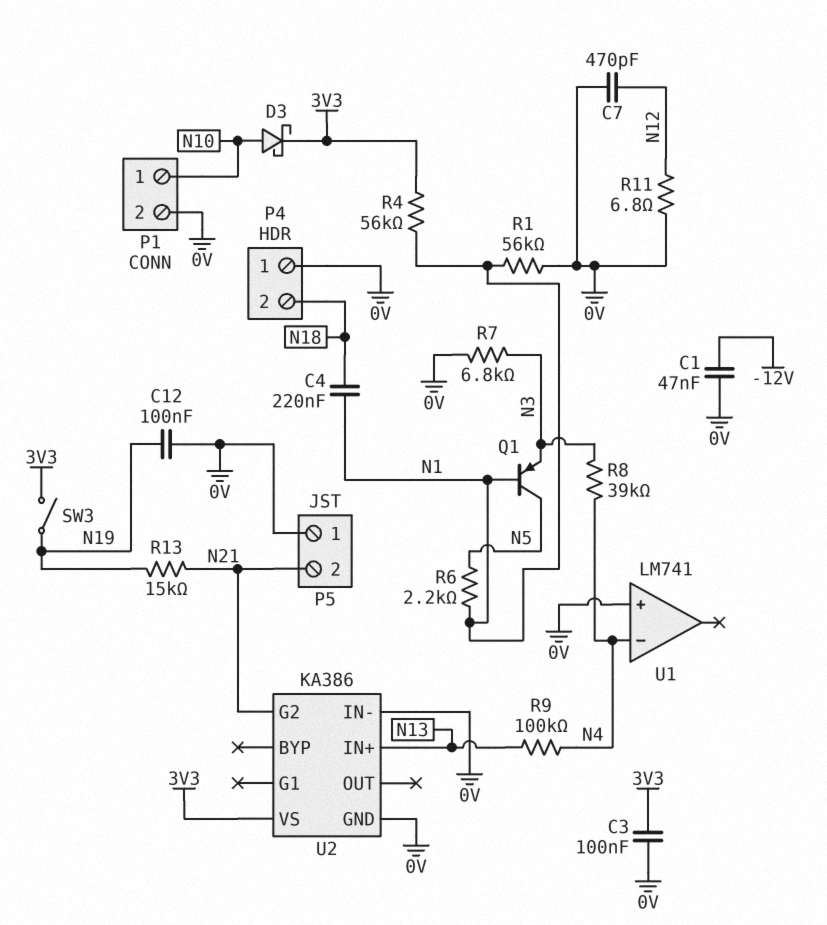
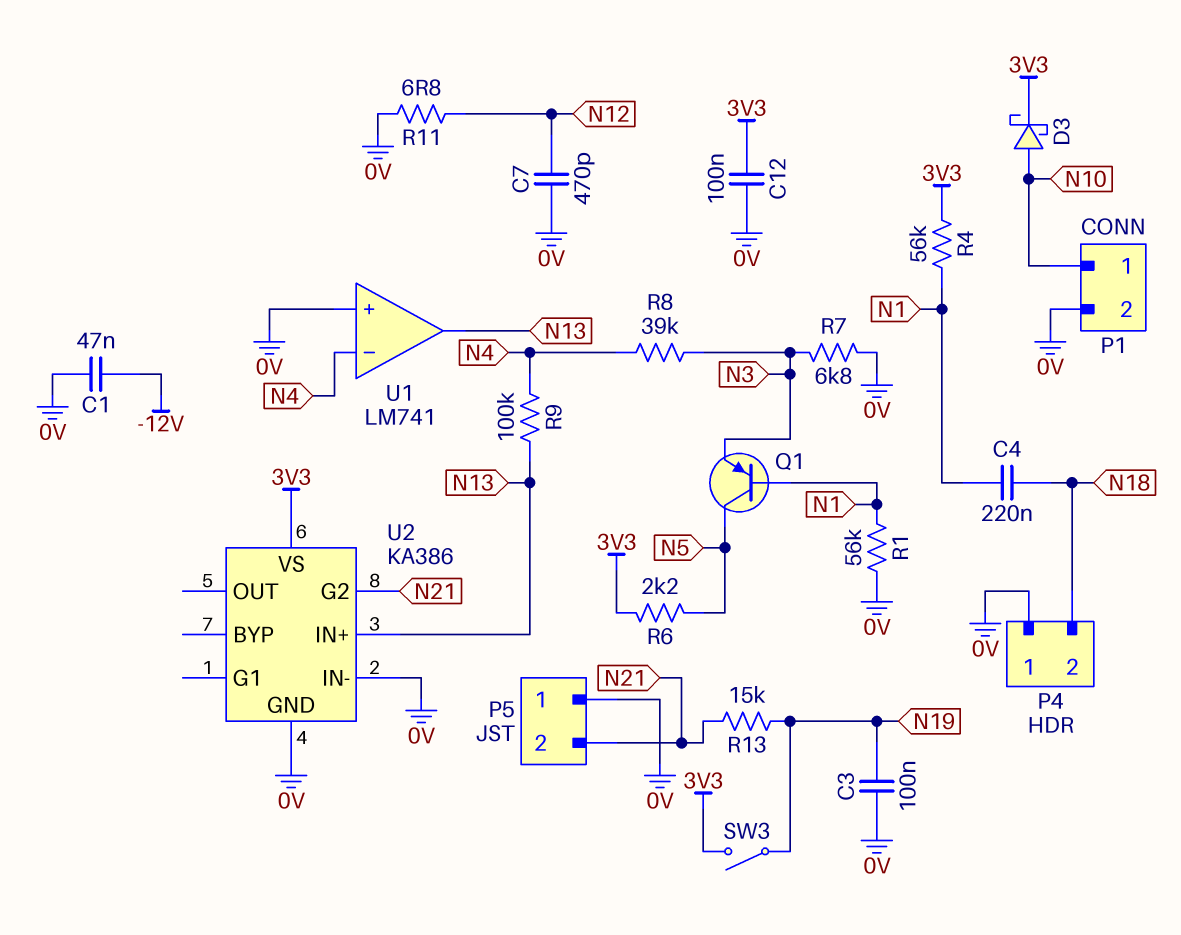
C3: 100nF (0V, 3V3) -> 100nF (0V, N19)
C12: 100nF (0V, N19) -> 100nF (0V, 3V3)
R6: 2.2k (N1, N5) -> 2.2k (3V3, N5)
U1 pin out: none -> N13

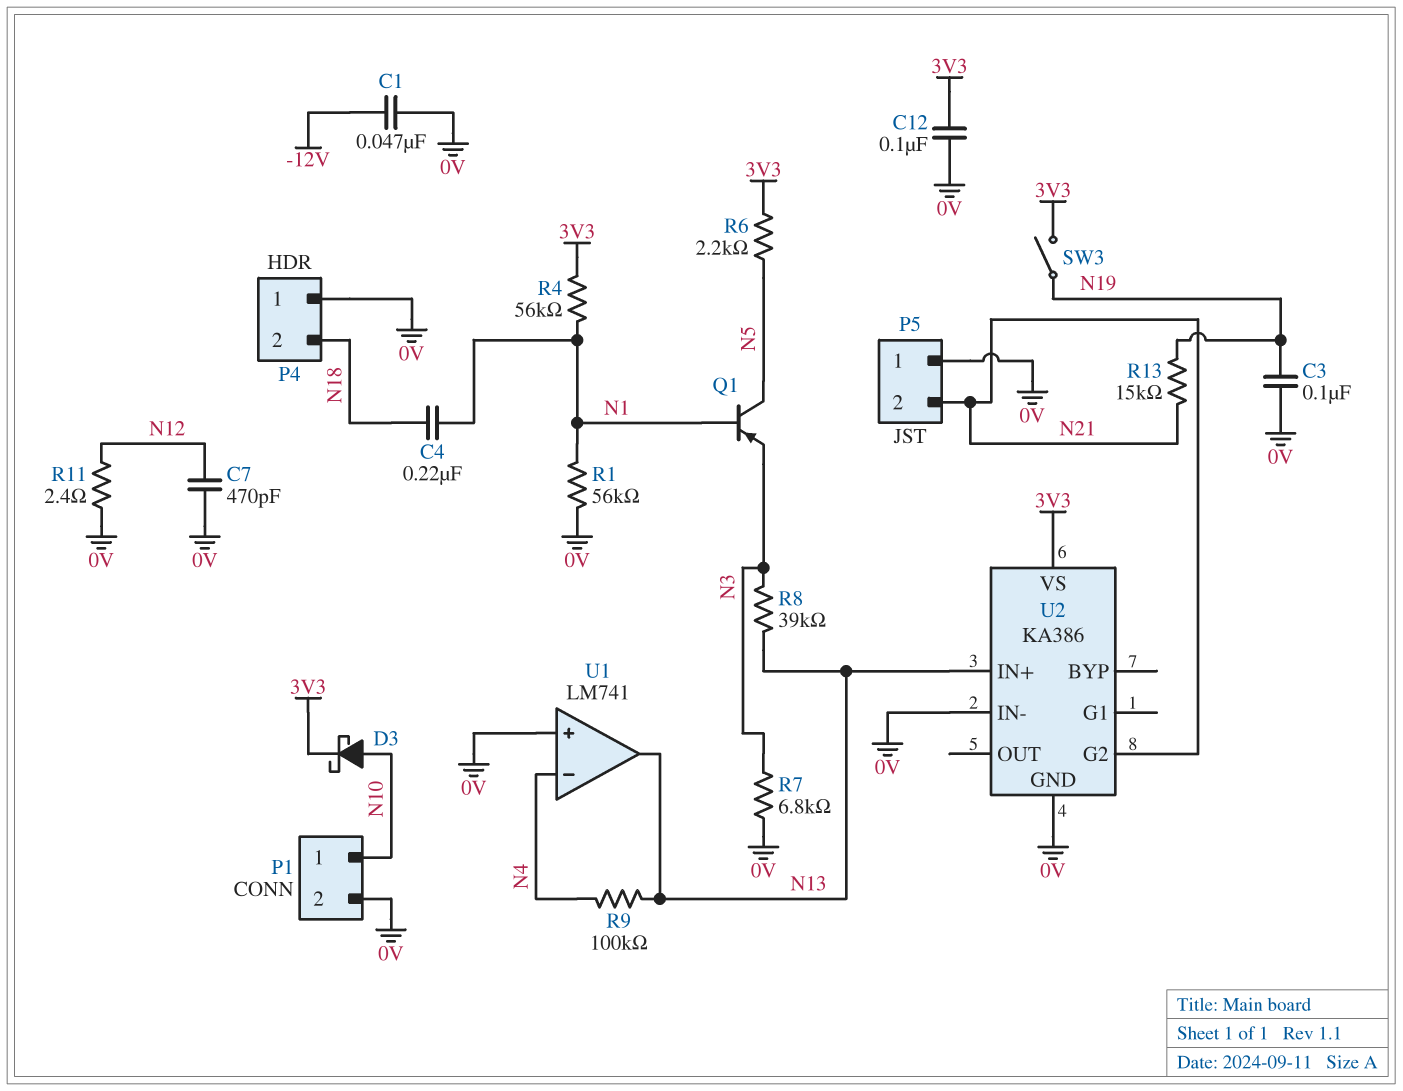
R8: 39k (N3, N4) -> 39k (N3, N13)
R11: 6.8 (0V, N12) -> 2.4 (0V, N12)

